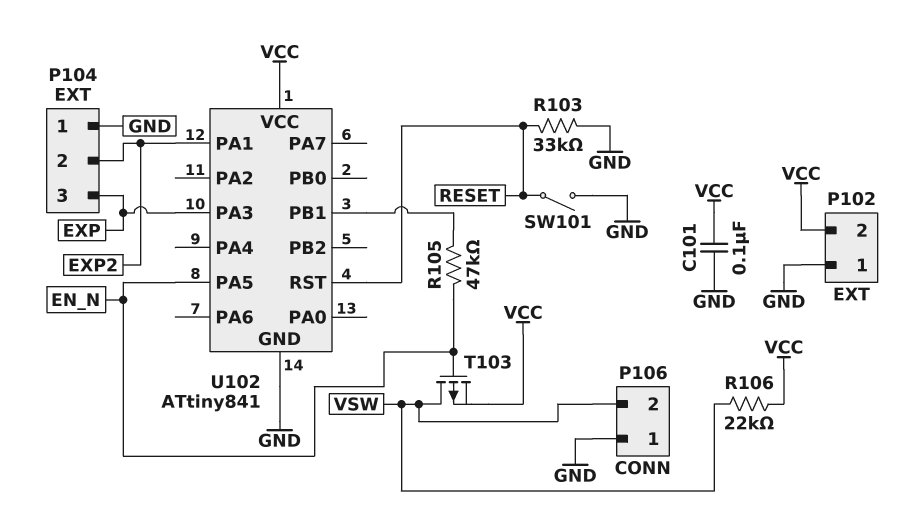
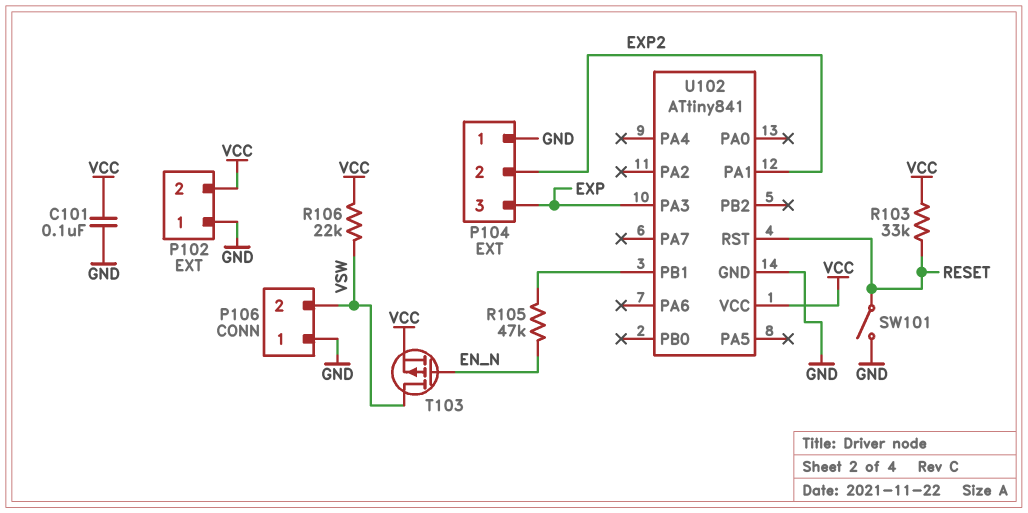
R103: 33k (GND, RESET) -> 33k (RESET, VCC)
U102 pin PA5: EN_N -> none

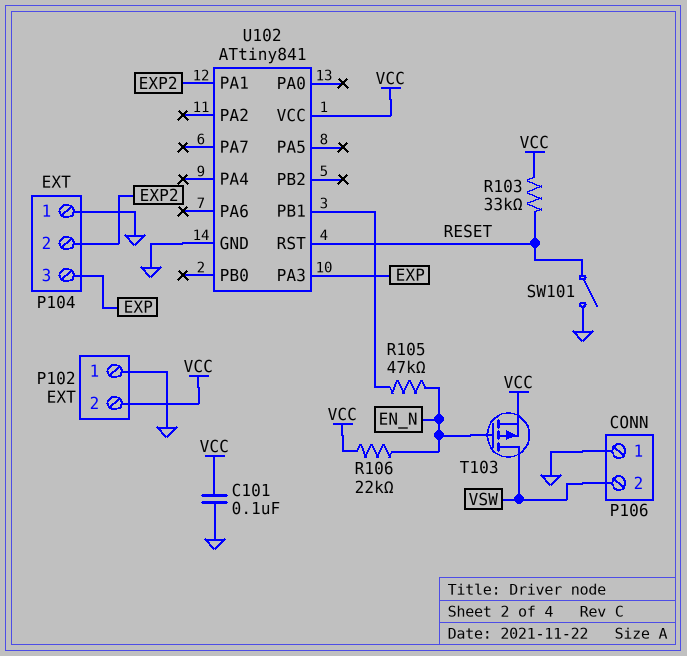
R106: 22k (VCC, VSW) -> 22k (EN_N, VCC)

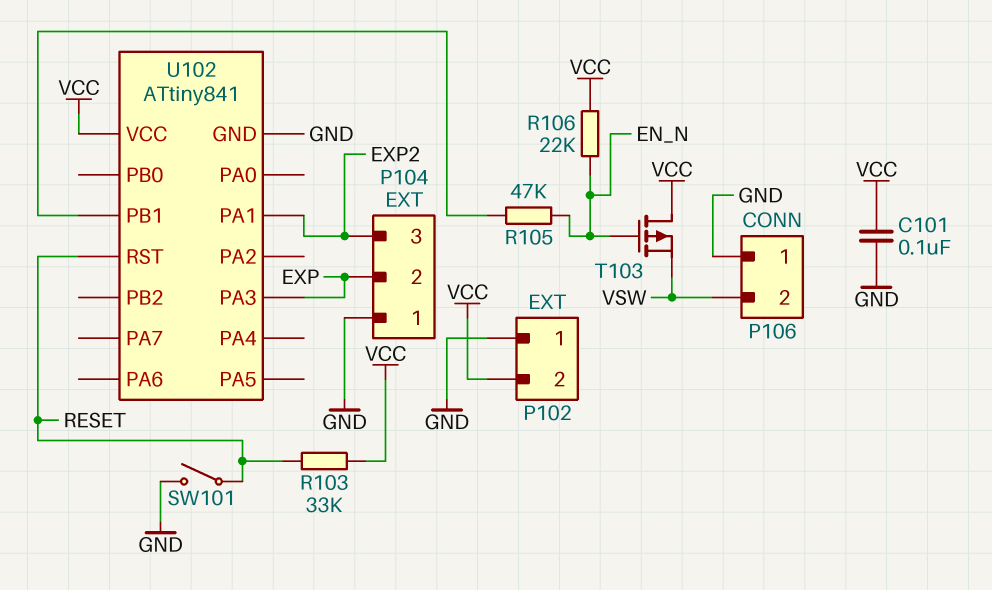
P104 pin 2: EXP2 -> EXP
P104 pin 3: EXP -> EXP2
T103: PMOS (G EN_N, D VSW, S VCC) -> PMOS (G EN_N, D VCC, S VSW)

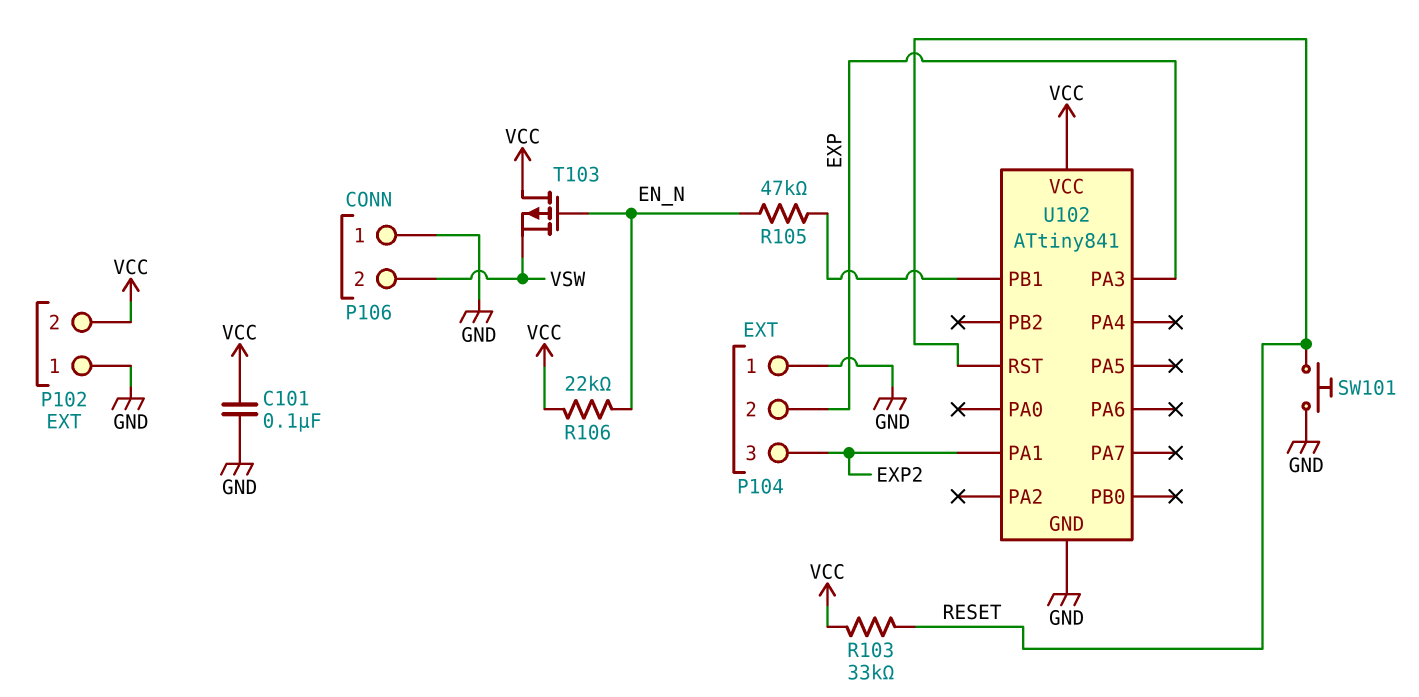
SW101: switch (GND, RESET) -> button (GND, RESET)

